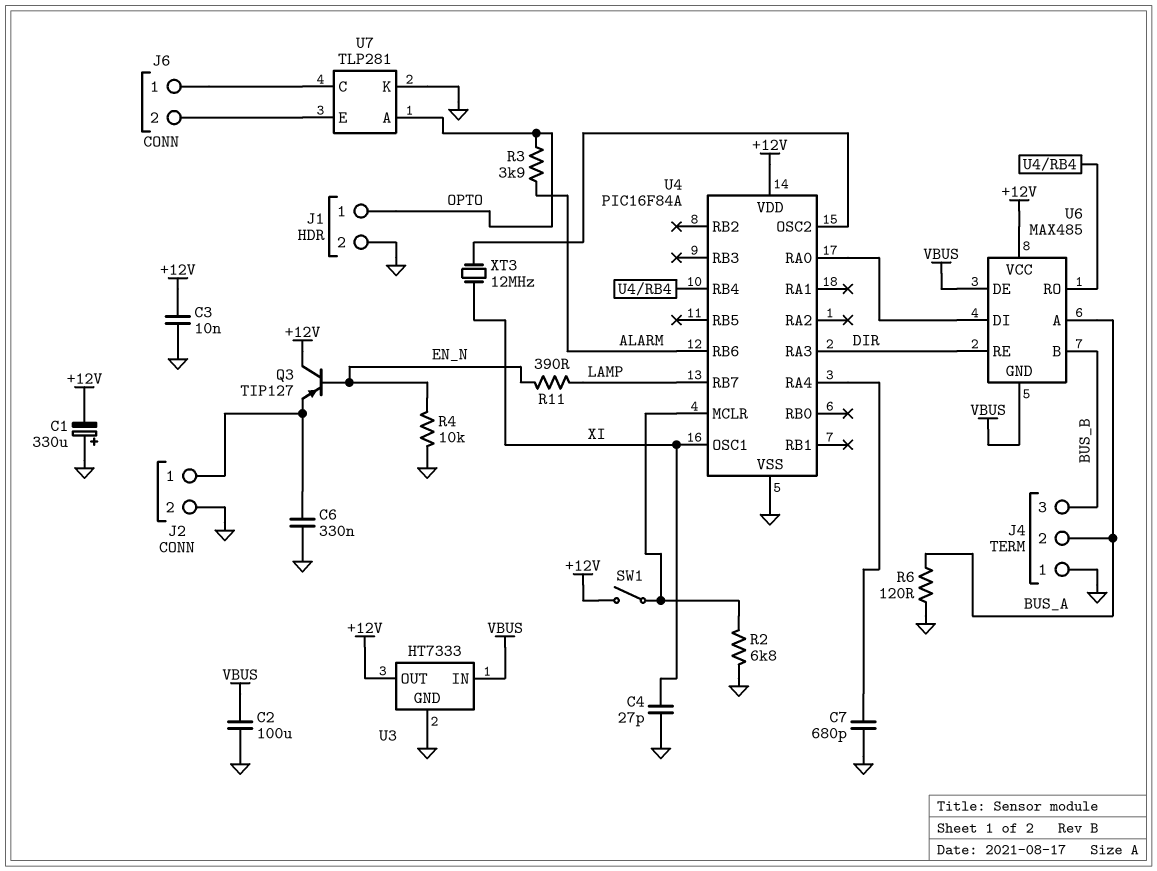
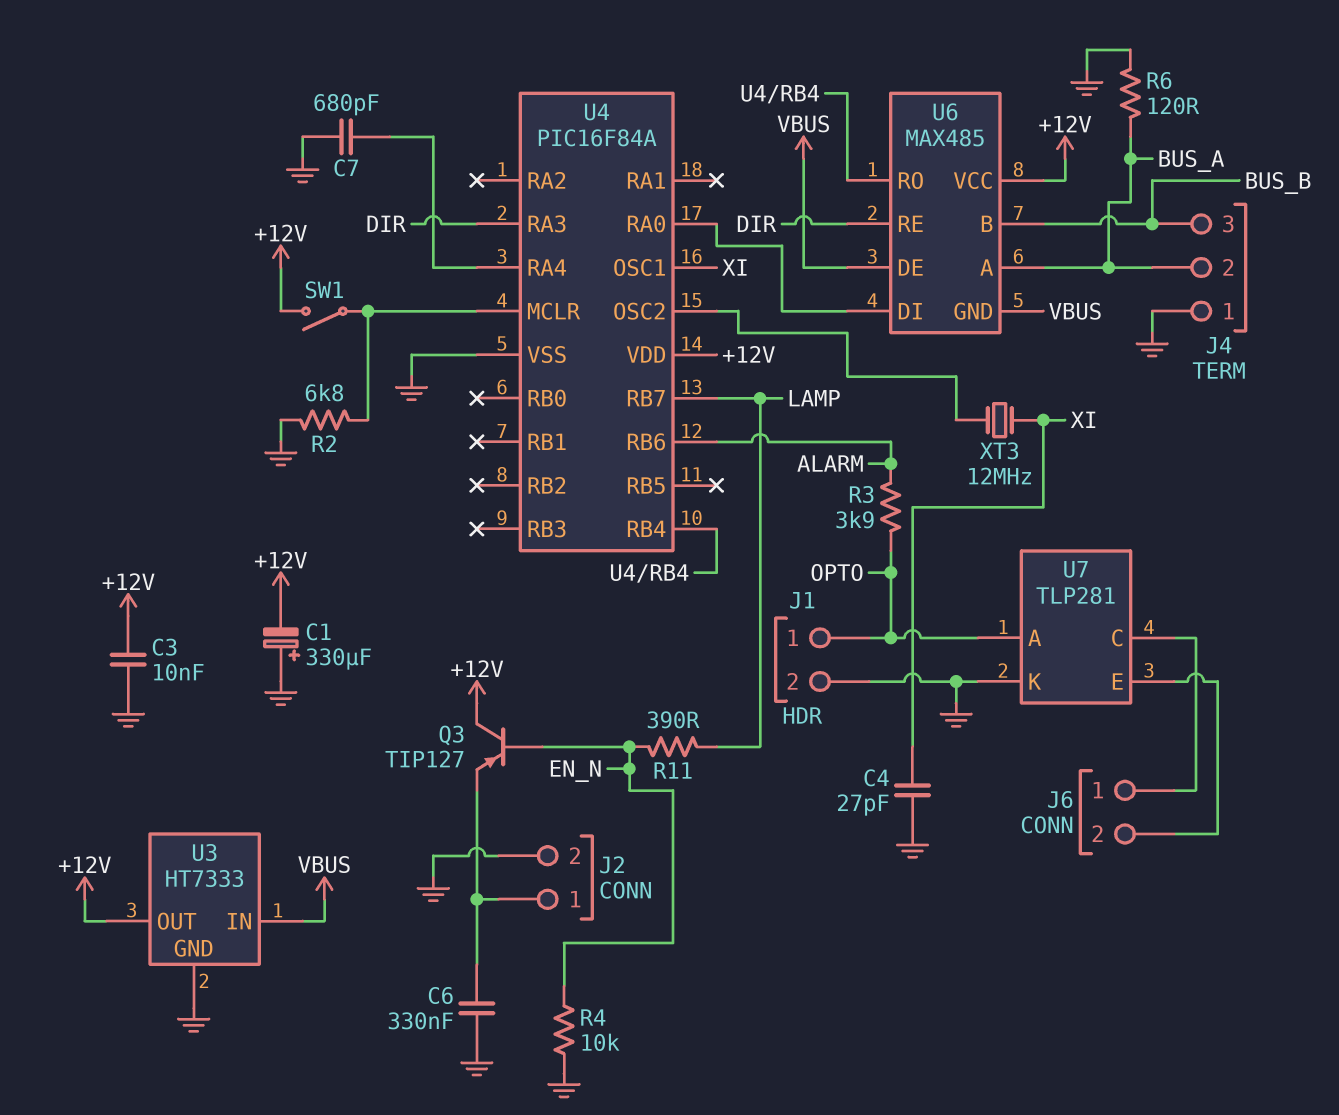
C2: 100uF (GND, VBUS) -> none

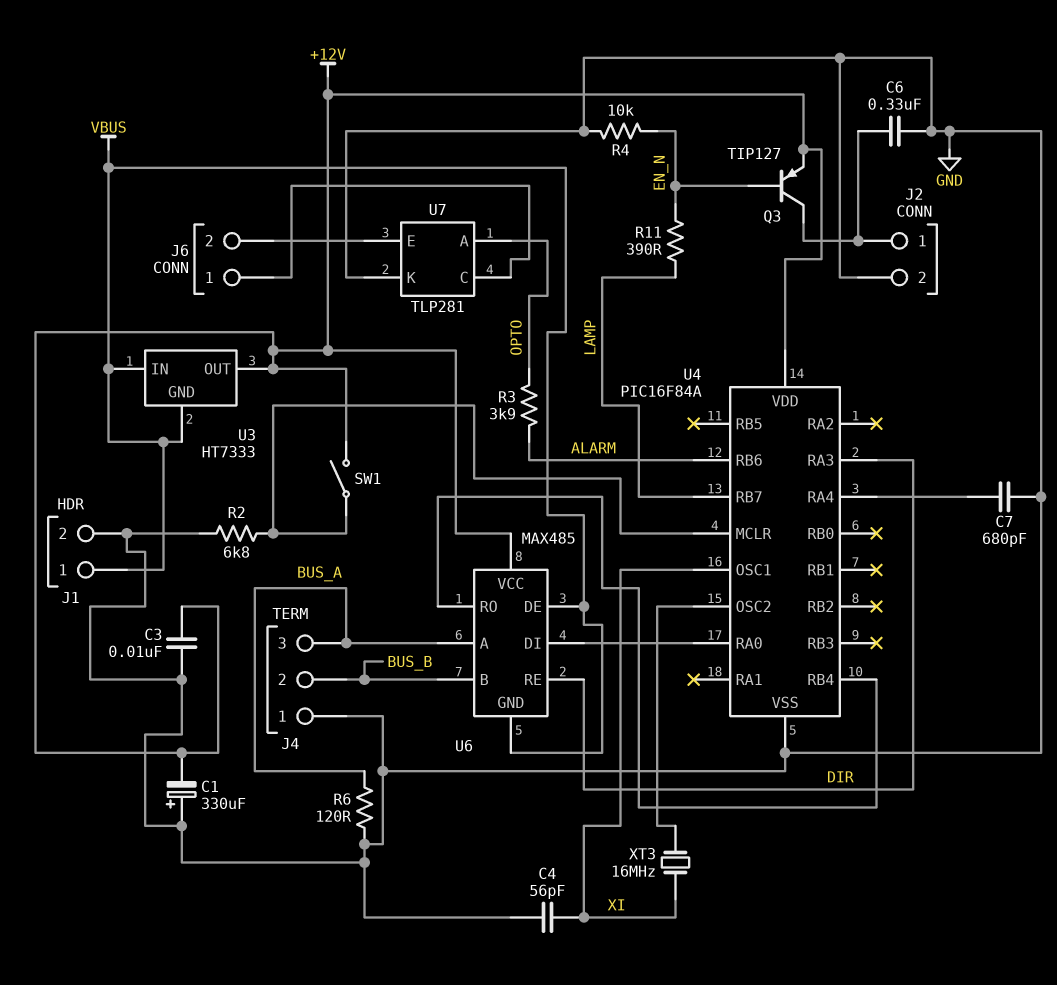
C4: 27pF (GND, XI) -> 56pF (GND, XI)
J1 pin 1: OPTO -> VBUS
J4 pin 2: BUS_A -> BUS_B
J4 pin 3: BUS_B -> BUS_A
Q3: PNP TIP127 (B EN_N, C +12V, E J2/1) -> PNP TIP127 (B EN_N, C J2/1, E +12V)
U3 pin GND: GND -> VBUS
XT3: 12MHz (U4/OSC2, XI) -> 16MHz (U4/OSC2, XI)

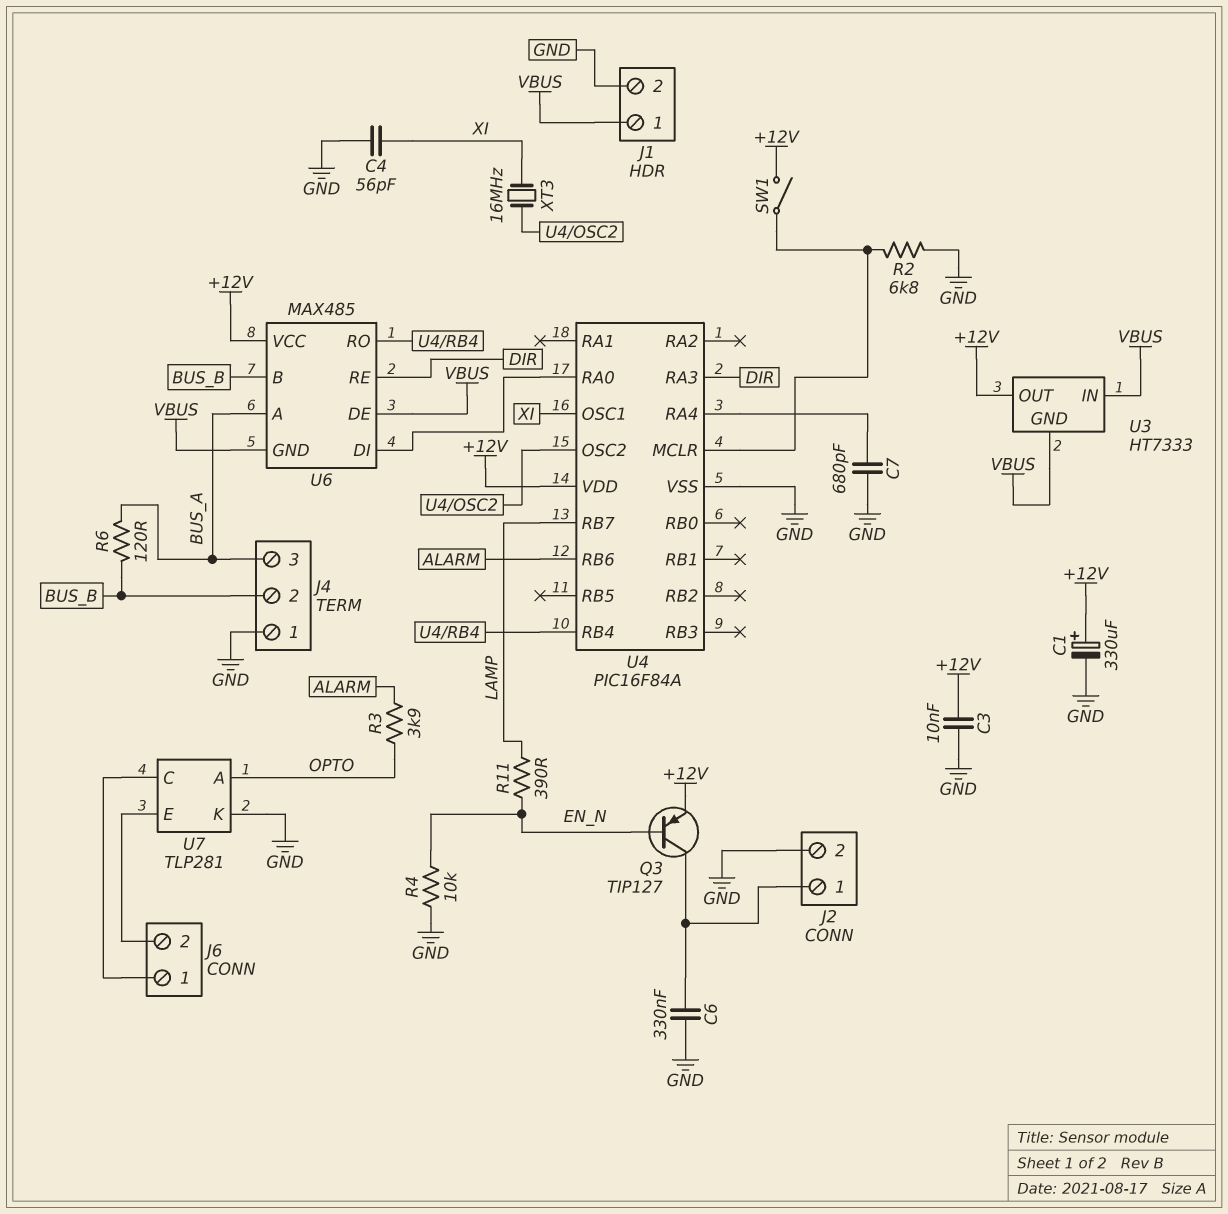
C1: 330uF (plus GND, minus +12V) -> 330uF (plus +12V, minus GND)
R6: 120 (BUS_A, GND) -> 120 (BUS_A, BUS_B)

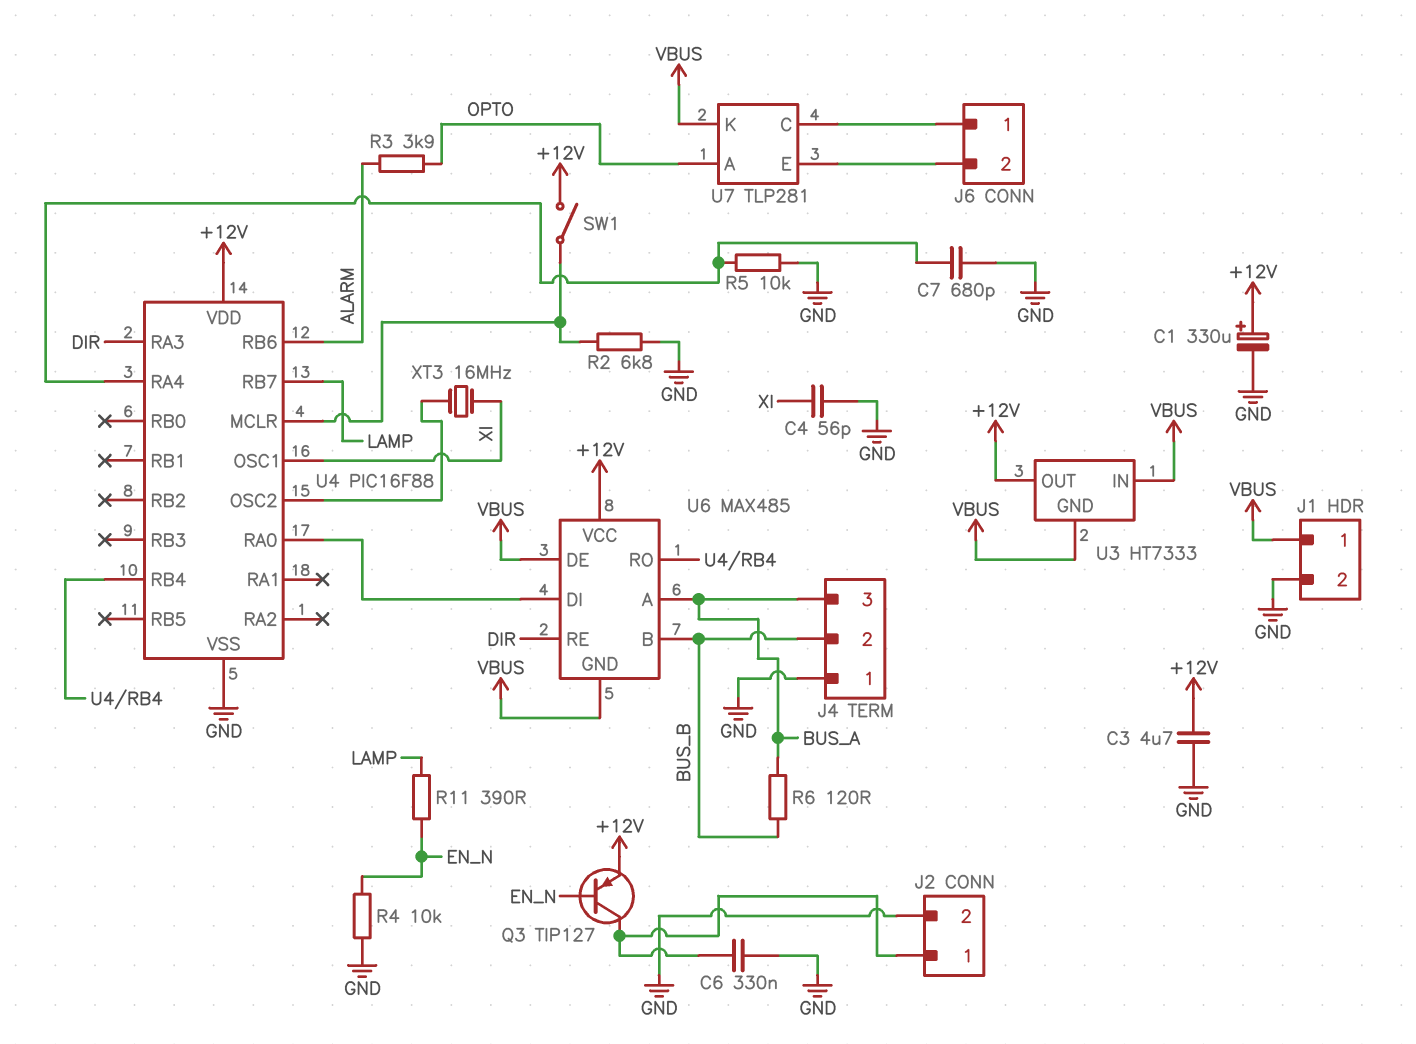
C3: 10nF (+12V, GND) -> 4.7uF (+12V, GND)
R5: none -> 10k (GND, U4/RA4)
U4: PIC16F84A -> PIC16F88
U7 pin K: GND -> VBUS

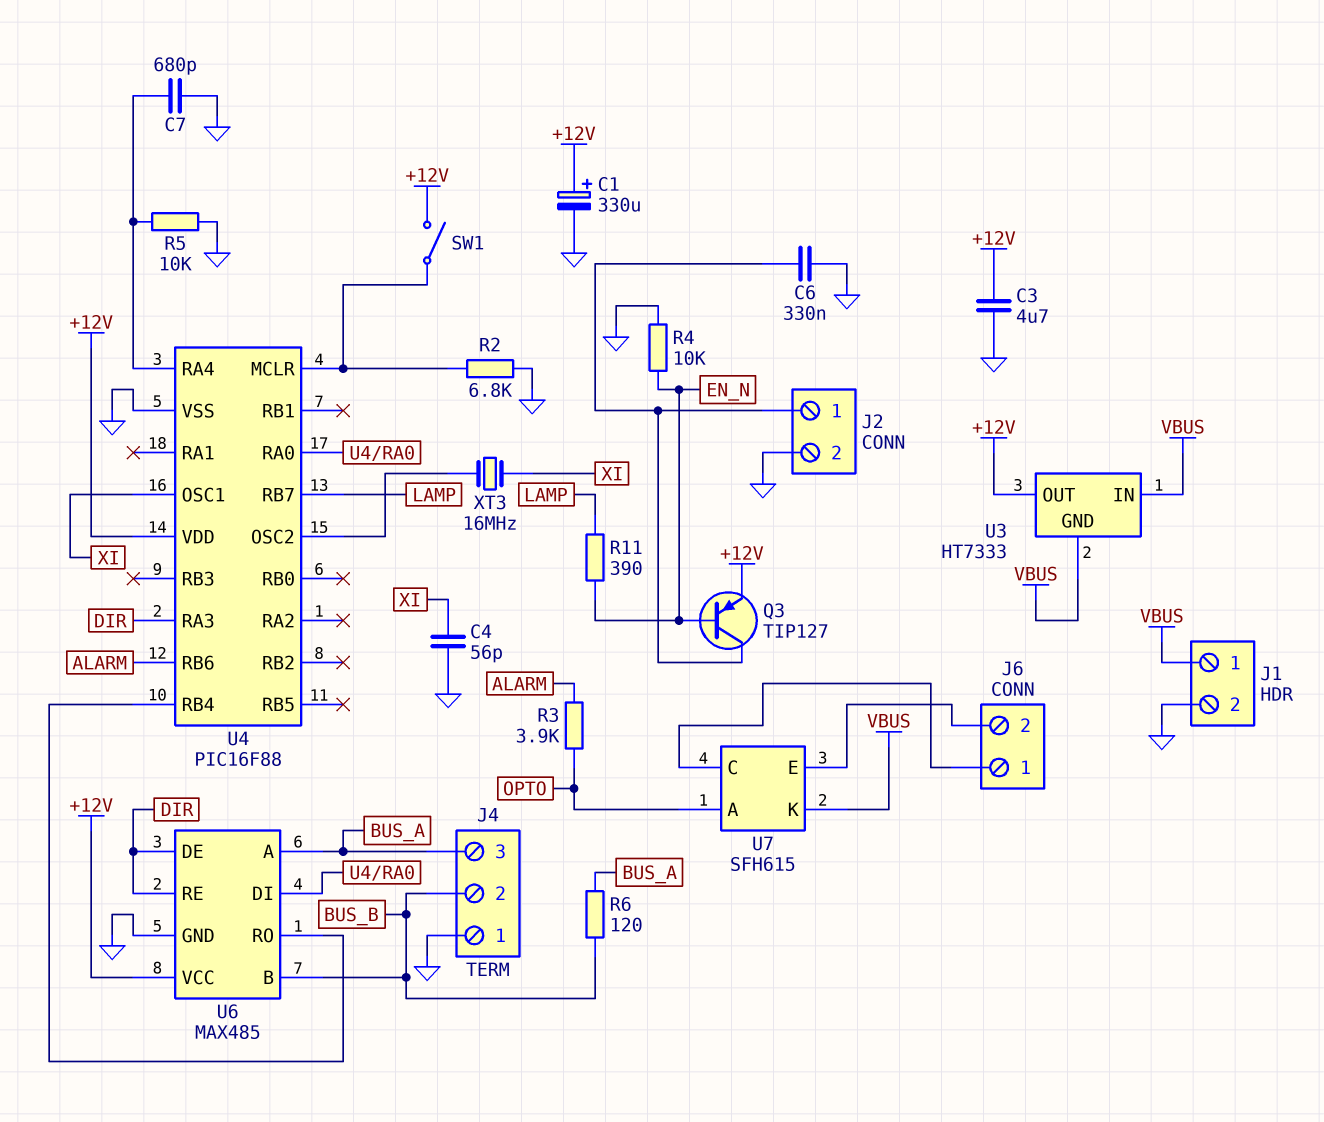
U6 pin DE: VBUS -> DIR
U6 pin GND: VBUS -> GND
U7: TLP281 -> SFH615

